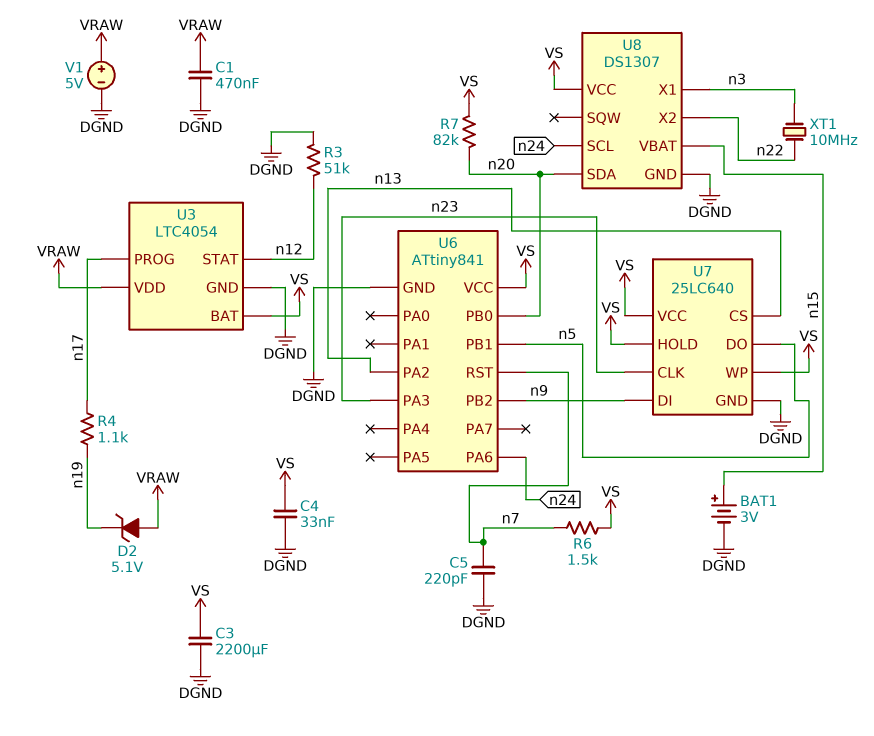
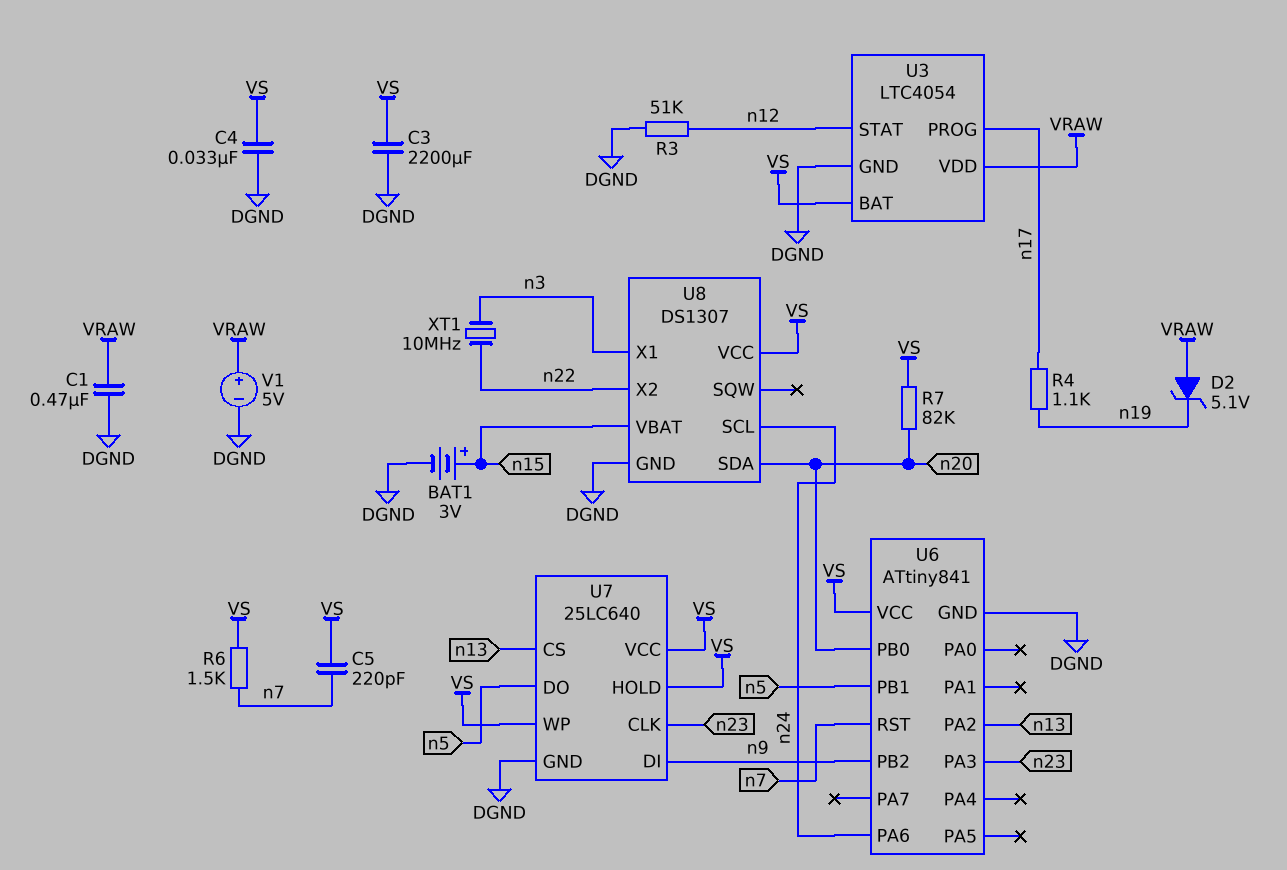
C5: 220pF (DGND, n7) -> 220pF (VS, n7)

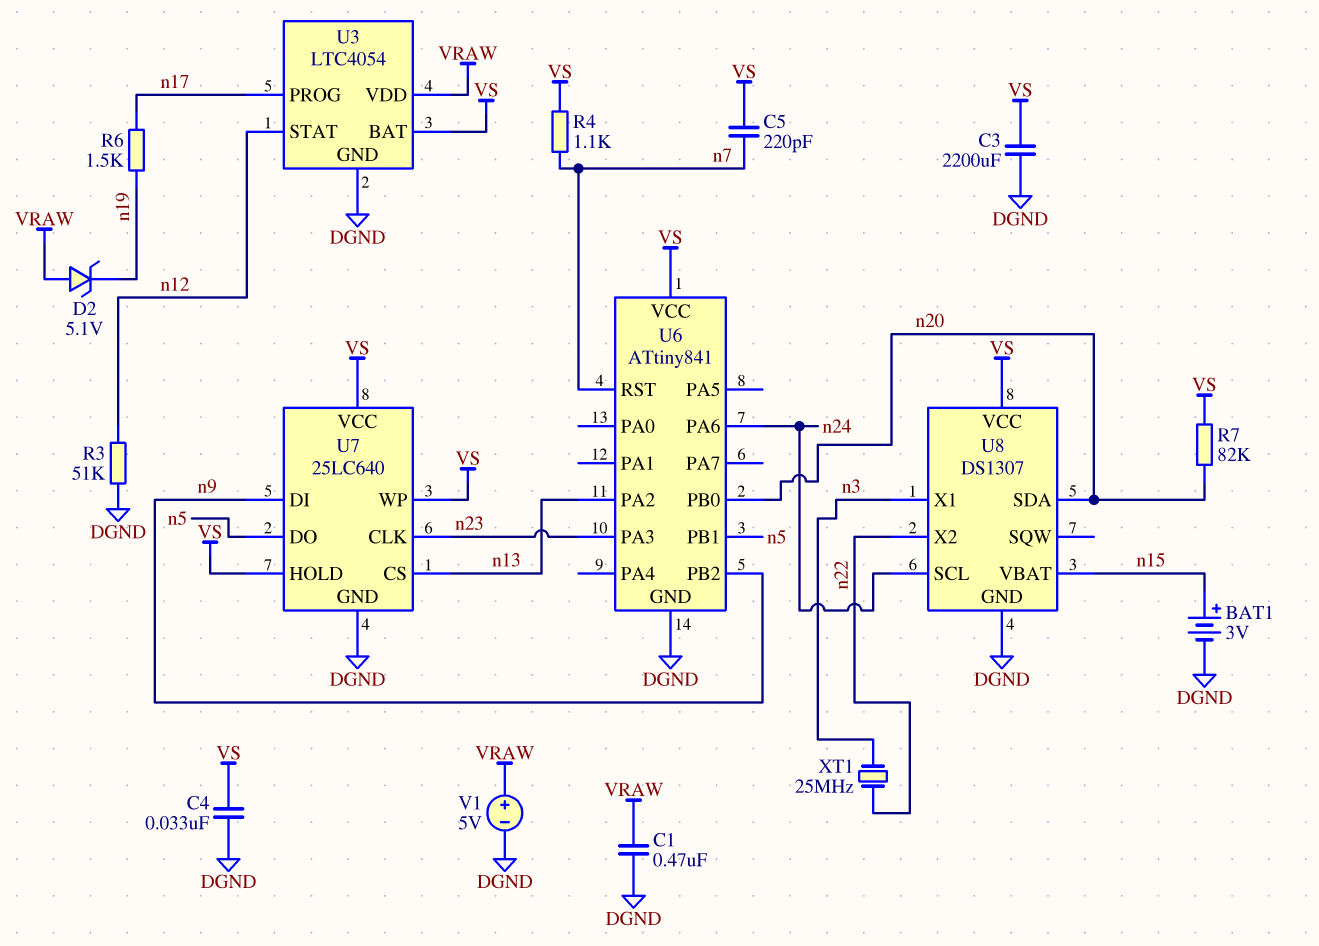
R4: 1.1k (n17, n19) -> 1.1k (VS, n7)
R6: 1.5k (VS, n7) -> 1.5k (n17, n19)
XT1: 10MHz (n3, n22) -> 25MHz (n3, n22)

